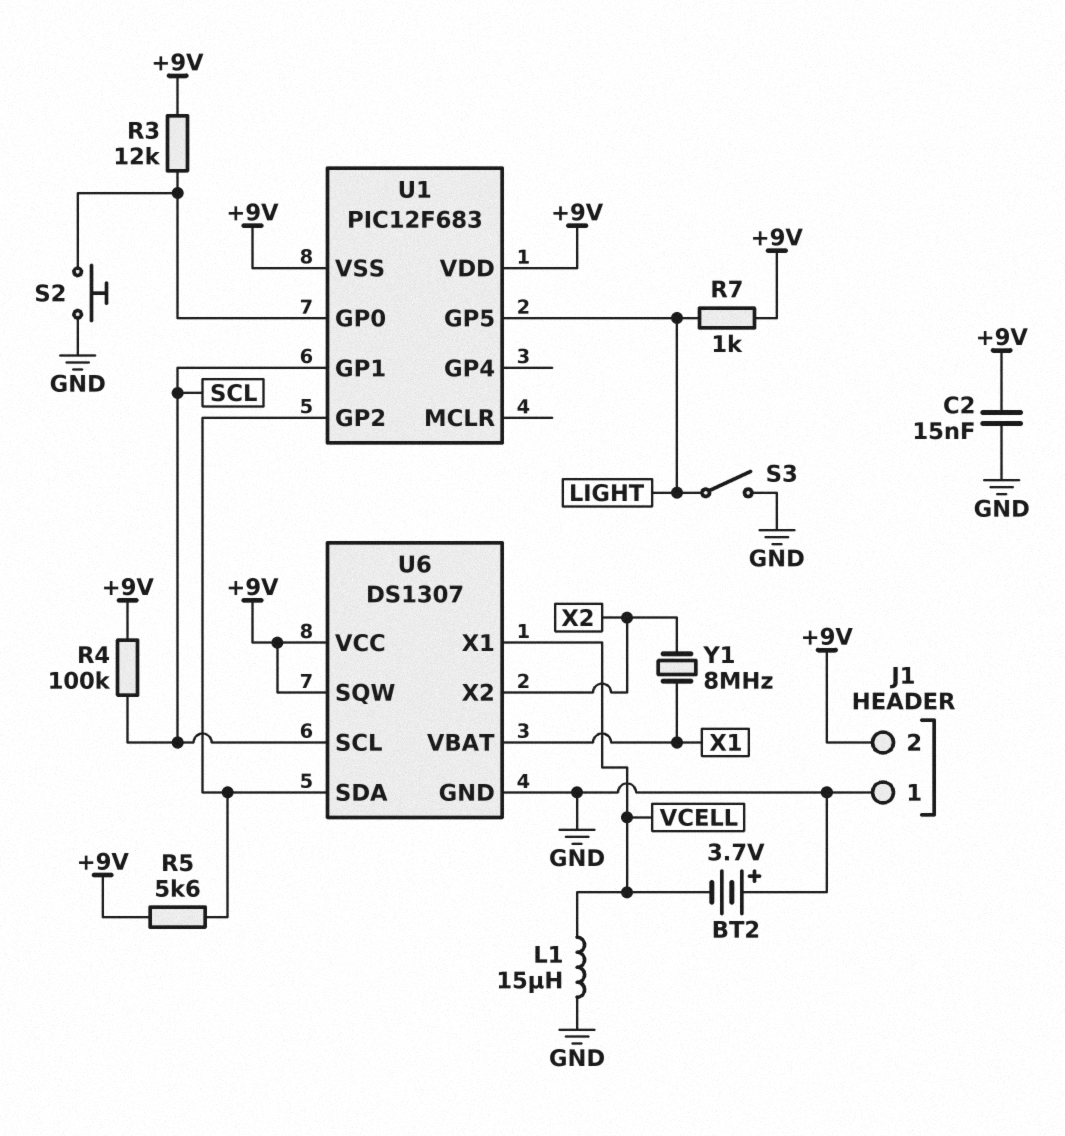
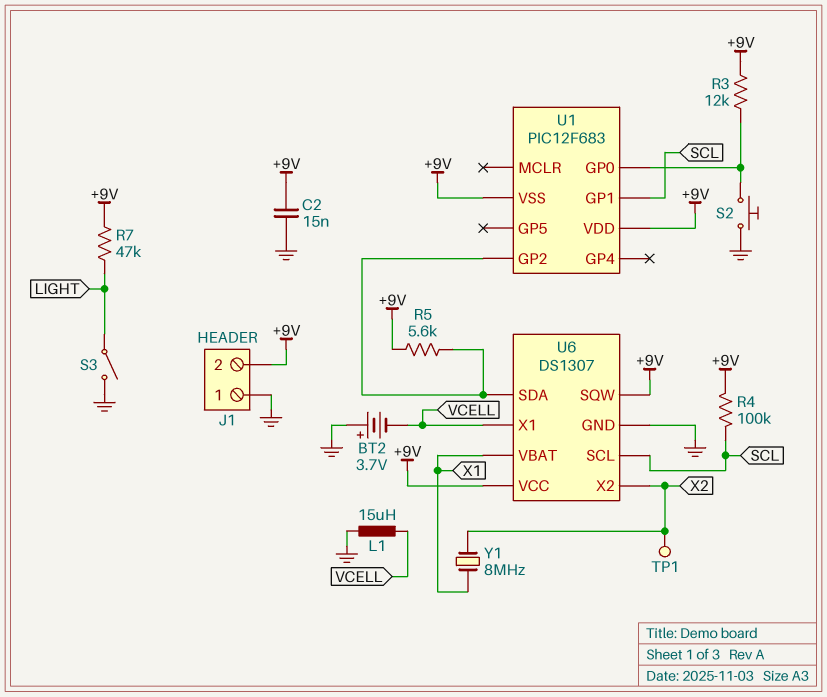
R7: 1k (+9V, LIGHT) -> 47k (+9V, LIGHT)
TP1: none -> test point (X2)
U1 pin GP5: LIGHT -> none

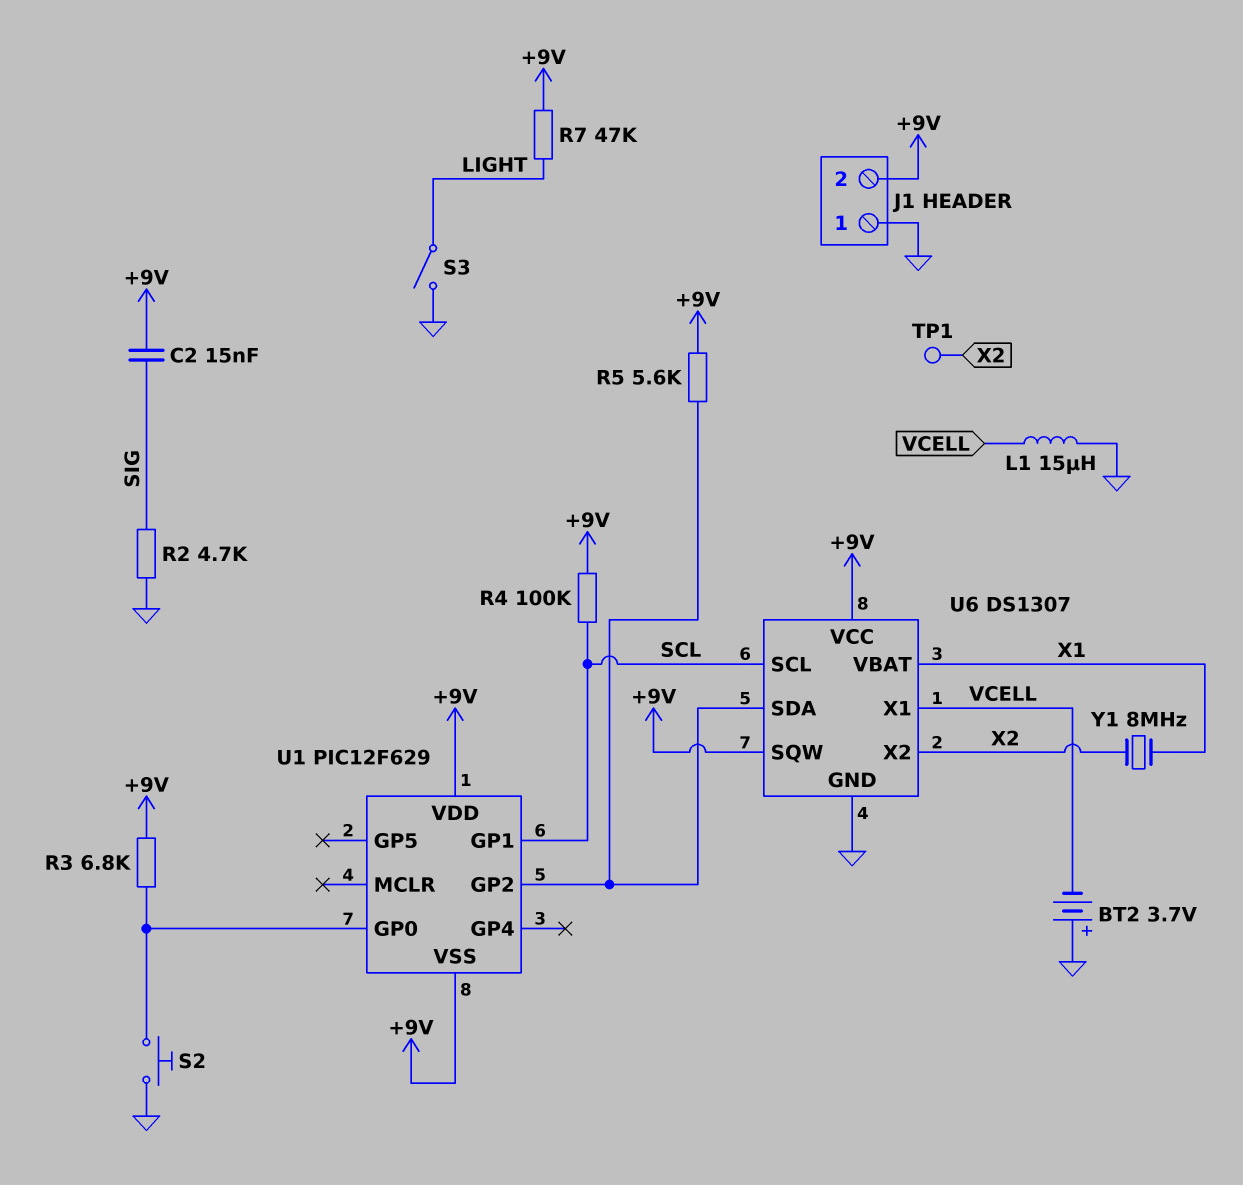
C2: 15nF (+9V, GND) -> 15nF (+9V, SIG)
R2: none -> 4.7k (GND, SIG)
R3: 12k (+9V, U1/GP0) -> 6.8k (+9V, U1/GP0)
U1: PIC12F683 -> PIC12F629

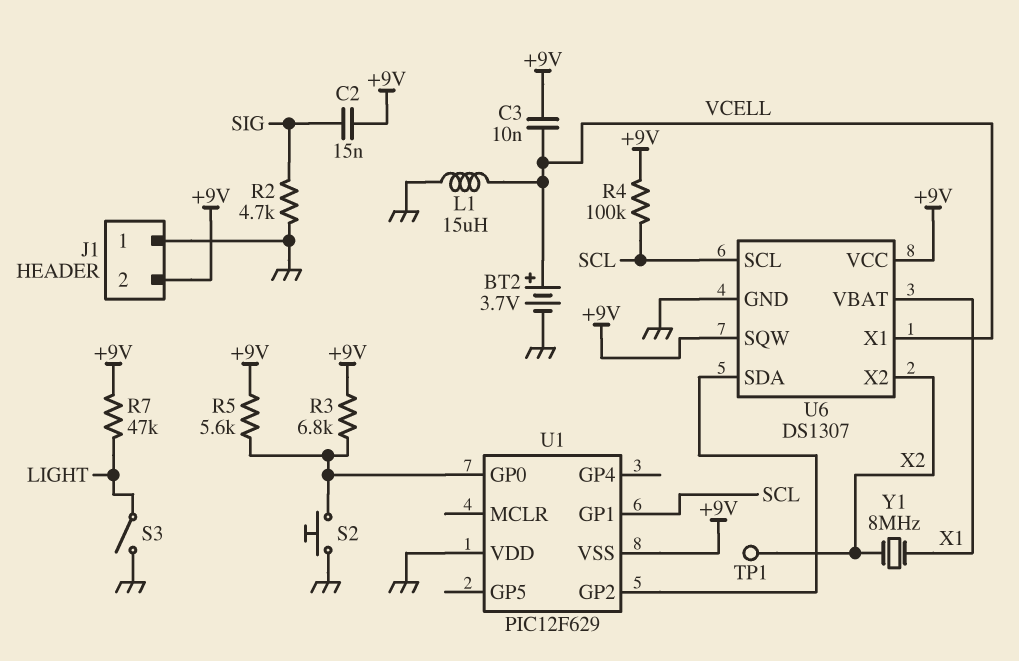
BT2: 3.7V (plus GND, minus VCELL) -> 3.7V (plus VCELL, minus GND)
C3: none -> 10nF (+9V, VCELL)
R5: 5.6k (+9V, U1/GP2) -> 5.6k (+9V, U1/GP0)
U1 pin VDD: +9V -> GND

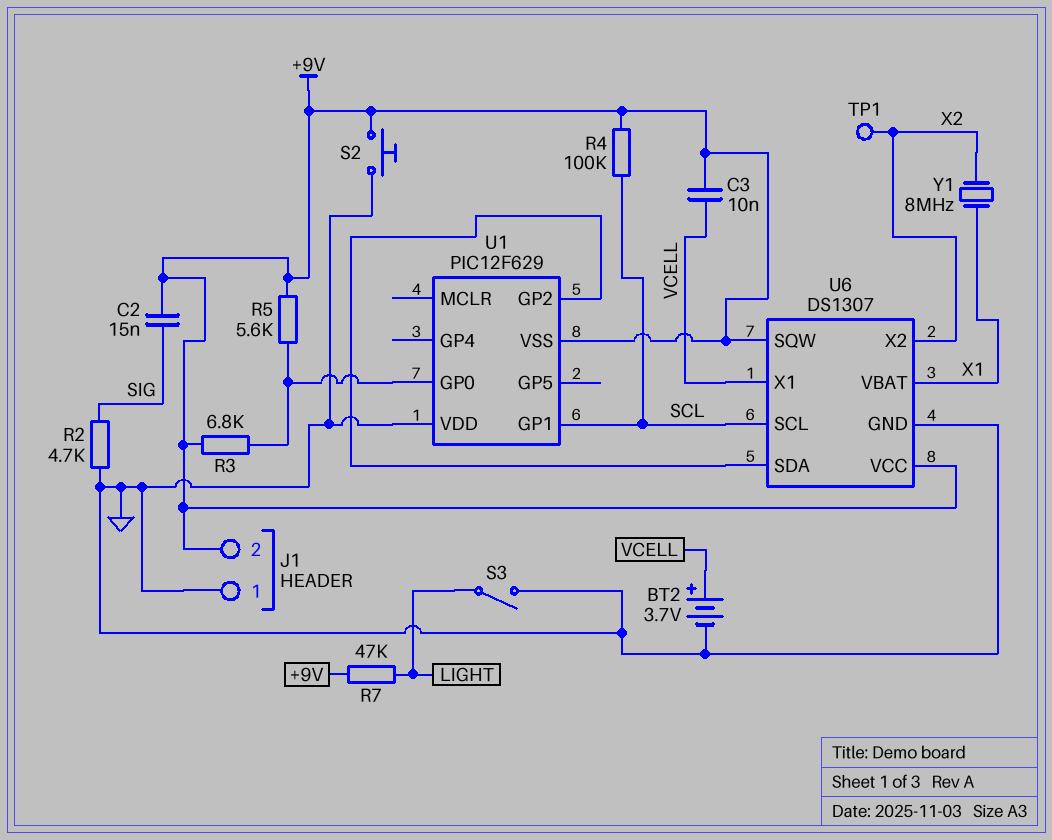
L1: 15uH (GND, VCELL) -> none
S2: button (GND, U1/GP0) -> button (+9V, GND)

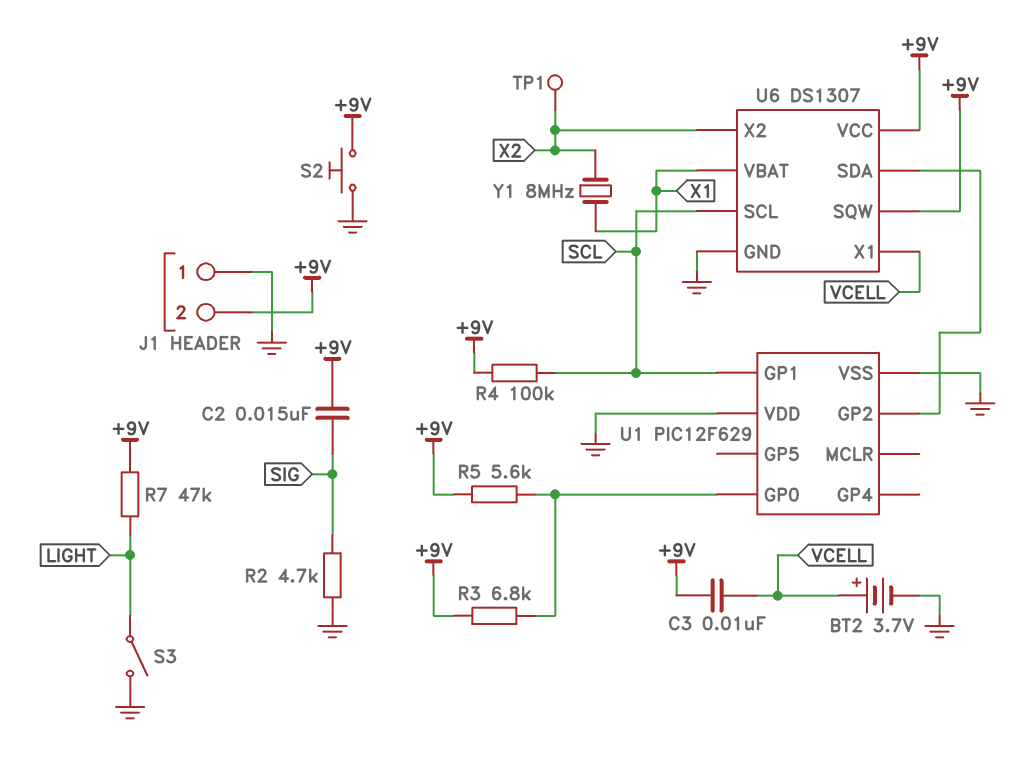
U1 pin VSS: +9V -> GND

